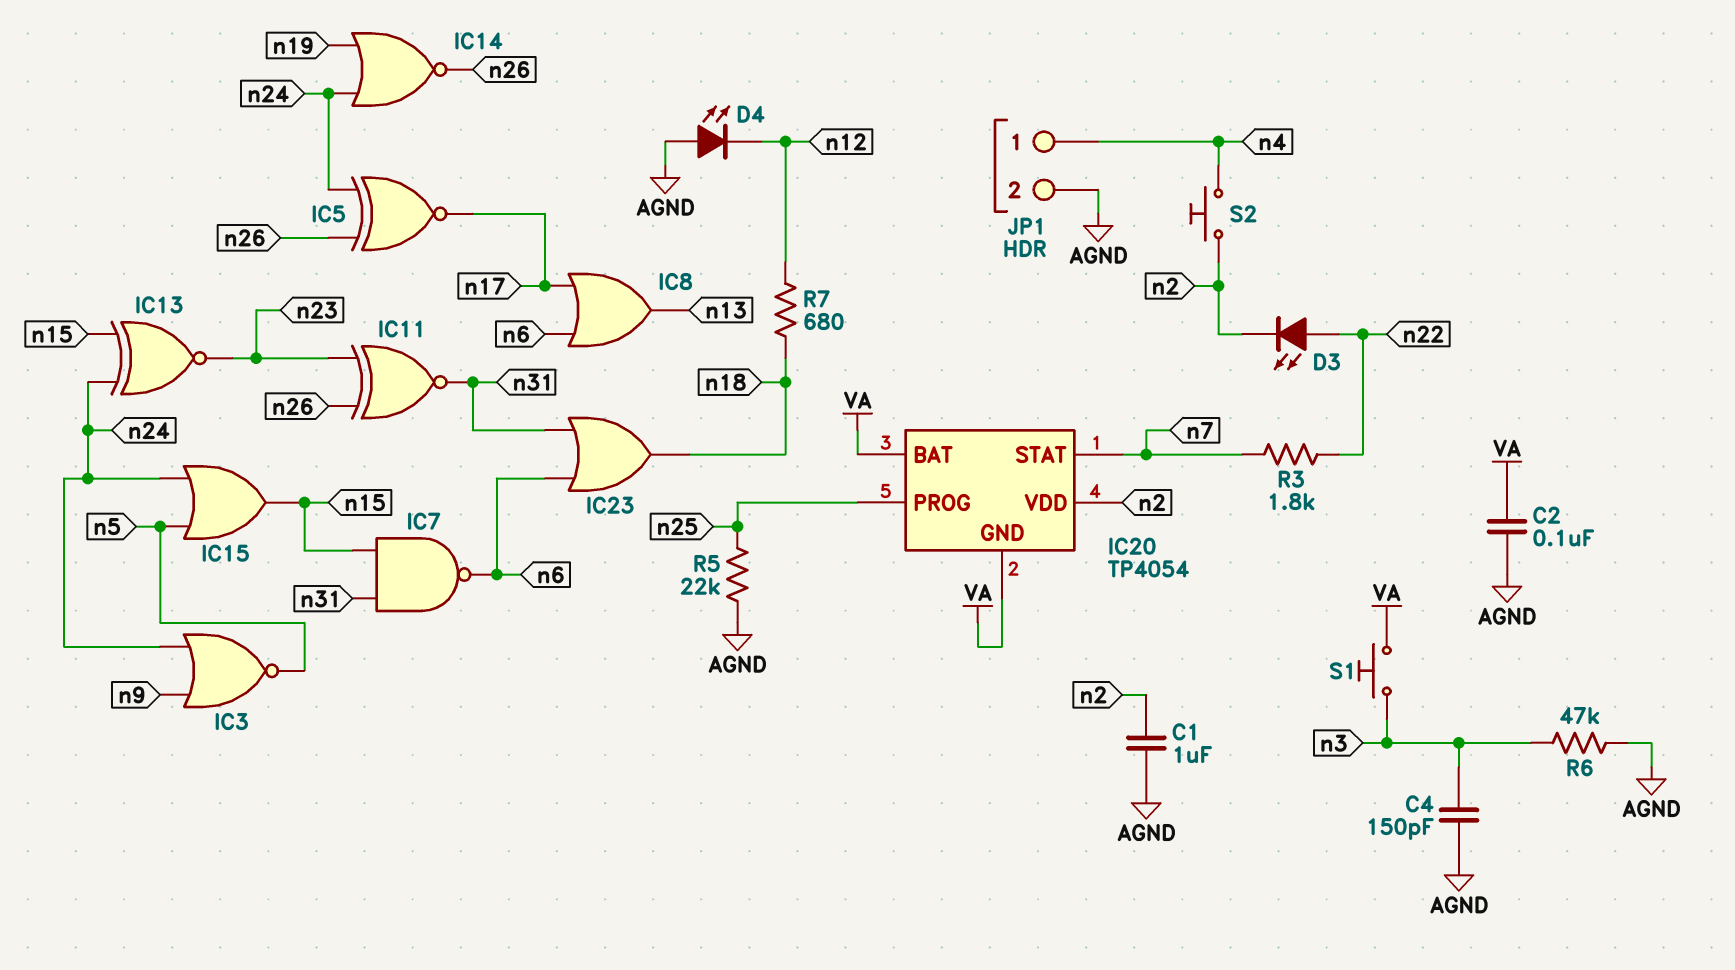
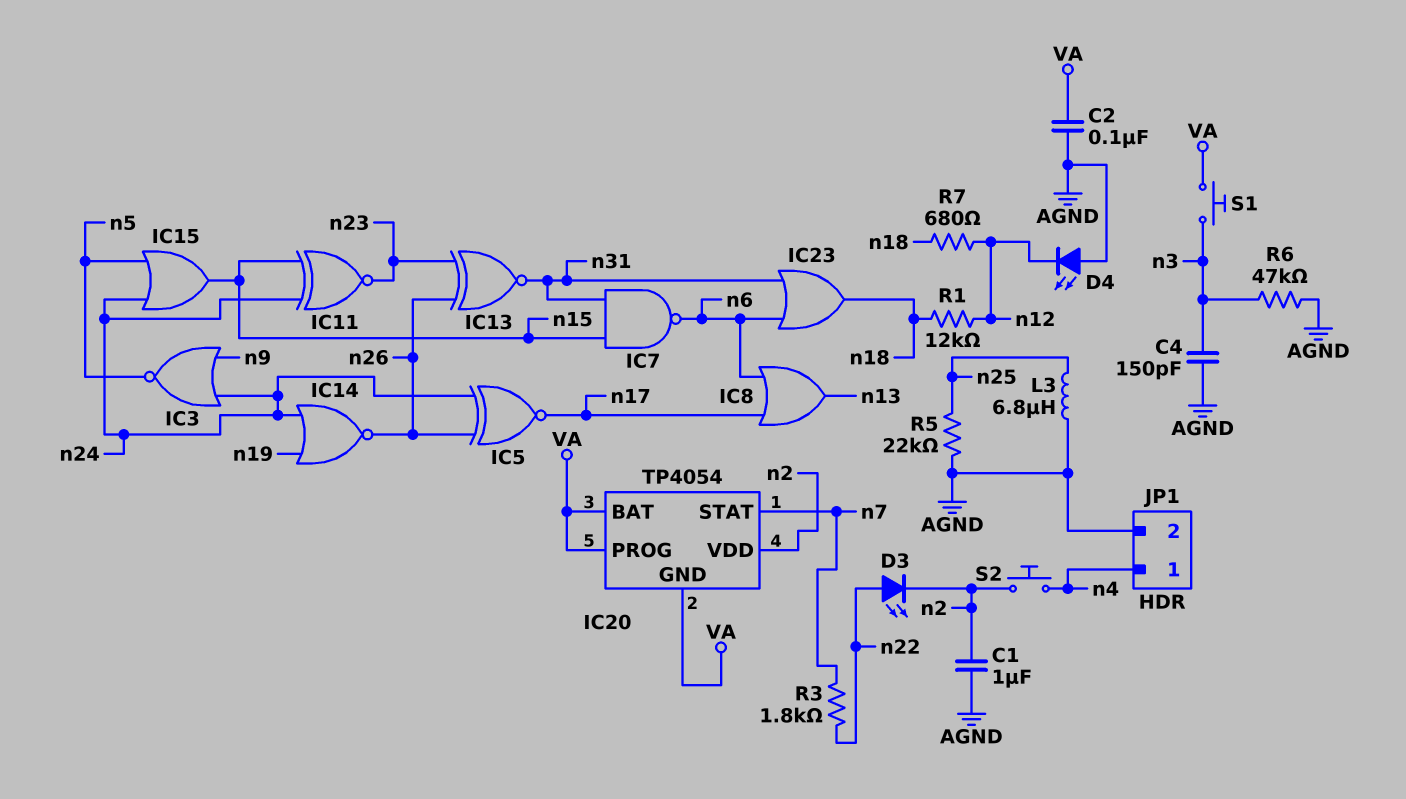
IC11: XNOR (in n23, in n26, out n31) -> XNOR (in n15, in n24, out n23)
IC13: XNOR (in n15, in n24, out n23) -> XNOR (in n23, in n26, out n31)
IC20 pin PROG: n25 -> VA
L3: none -> 6.8uH (AGND, n25)
R1: none -> 12k (n12, n18)

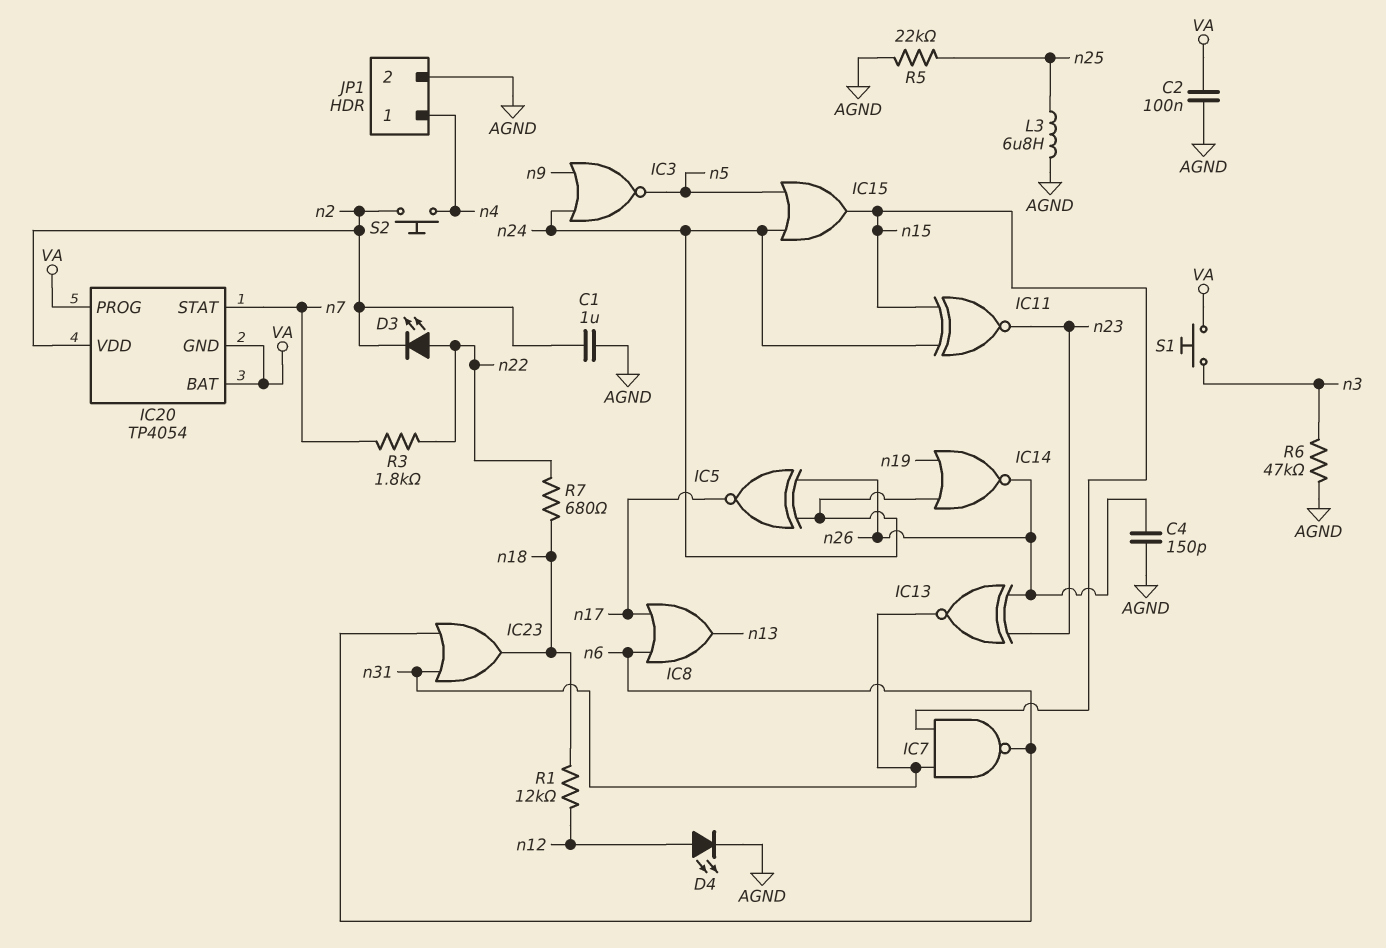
C4: 150pF (AGND, n3) -> 150pF (AGND, n26)
D4: LED (A AGND, K n12) -> LED (A n12, K AGND)
R7: 680 (n12, n18) -> 680 (n18, n22)

